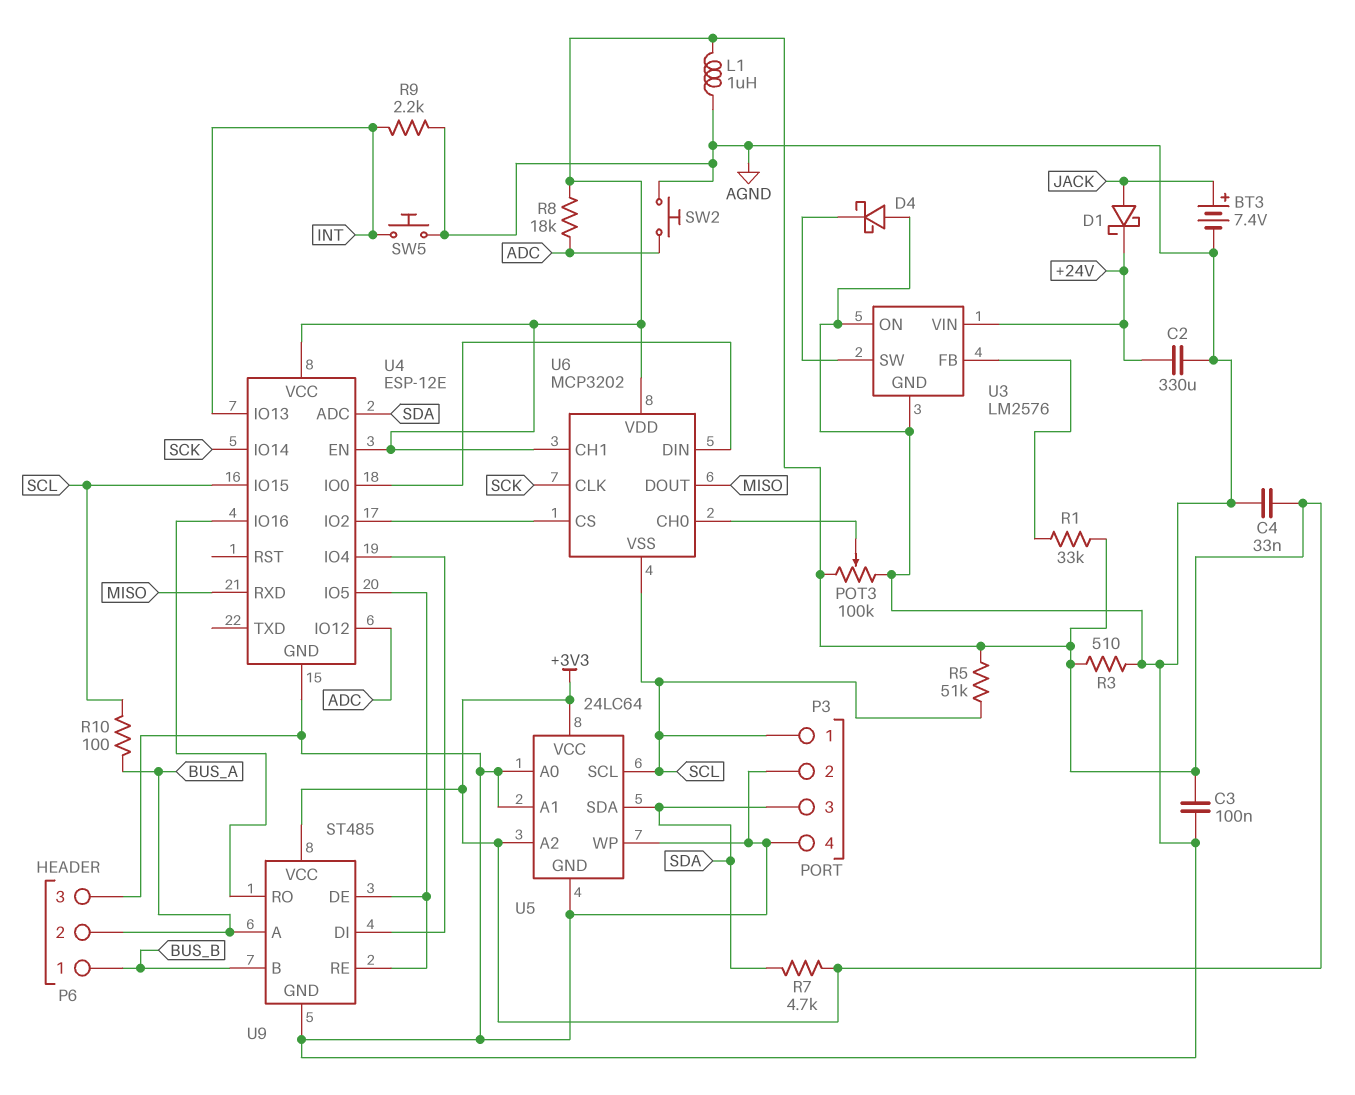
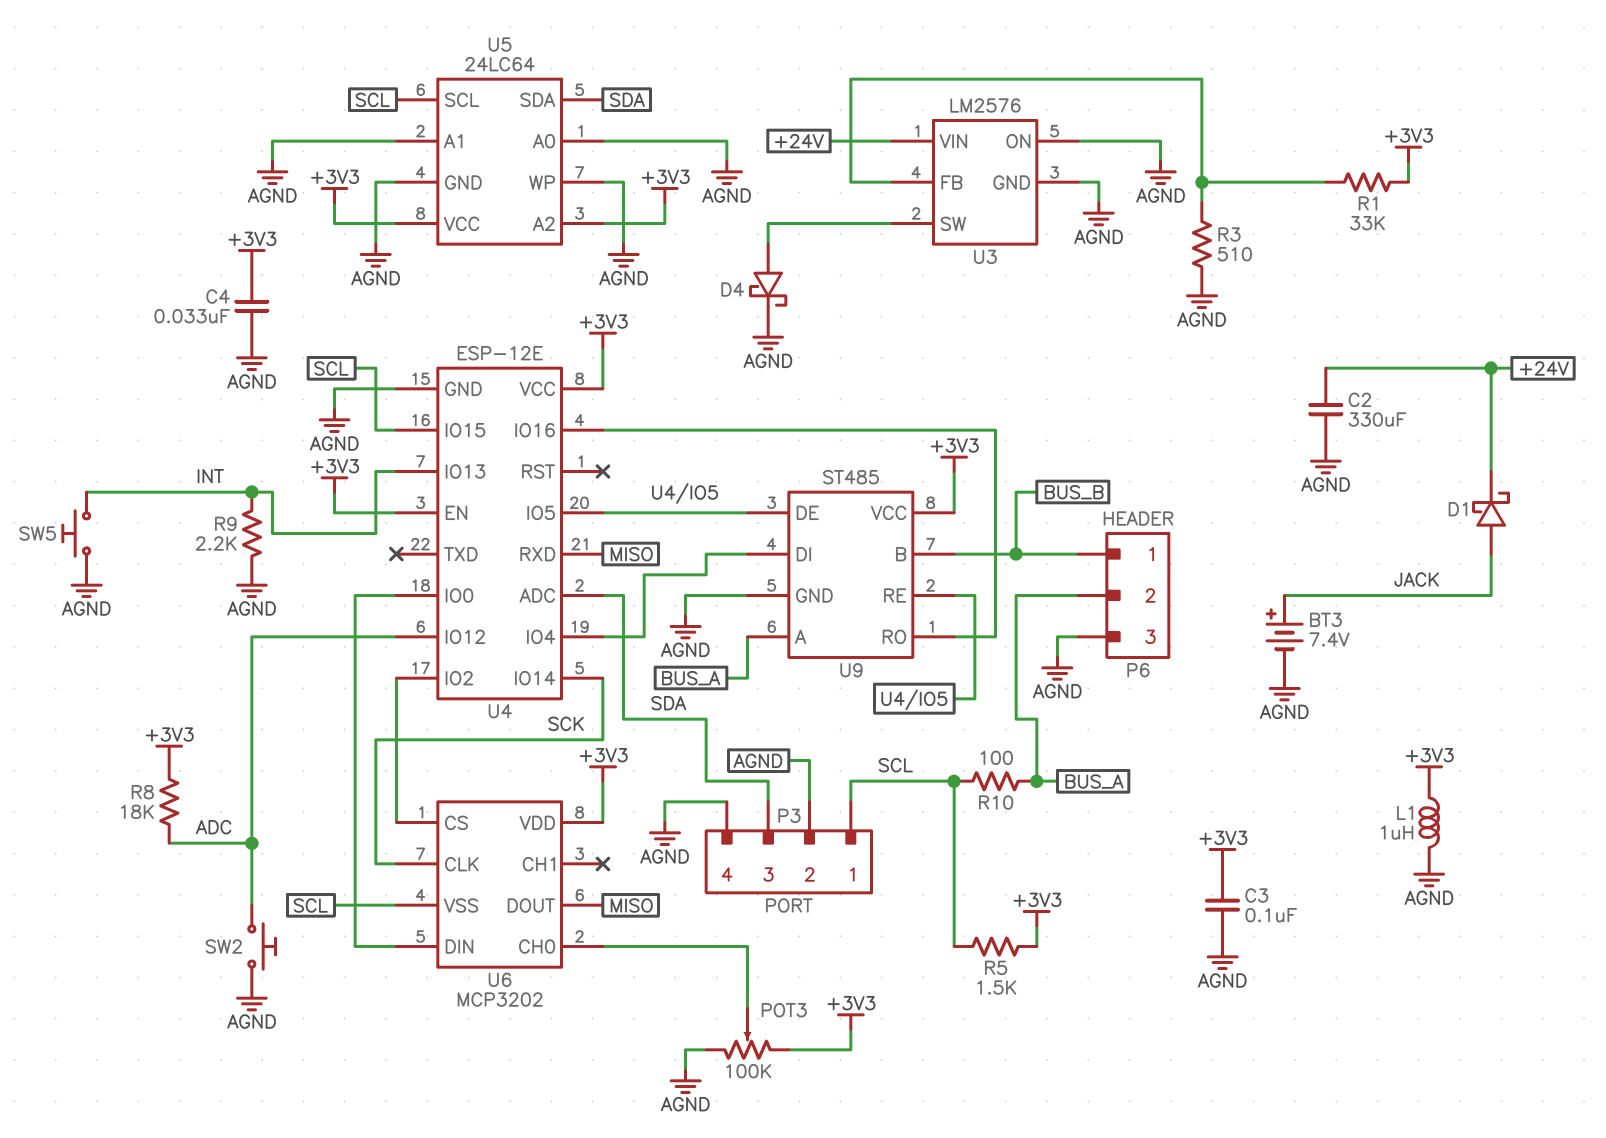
D4: schottky (A AGND, K U3/SW) -> schottky (A U3/SW, K AGND)
R3: 510 (+3V3, AGND) -> 510 (AGND, U3/FB)
R5: 51k (+3V3, SCL) -> 1.5k (+3V3, SCL)
R7: 4.7k (+3V3, SDA) -> none
U6 pin CH1: +3V3 -> none

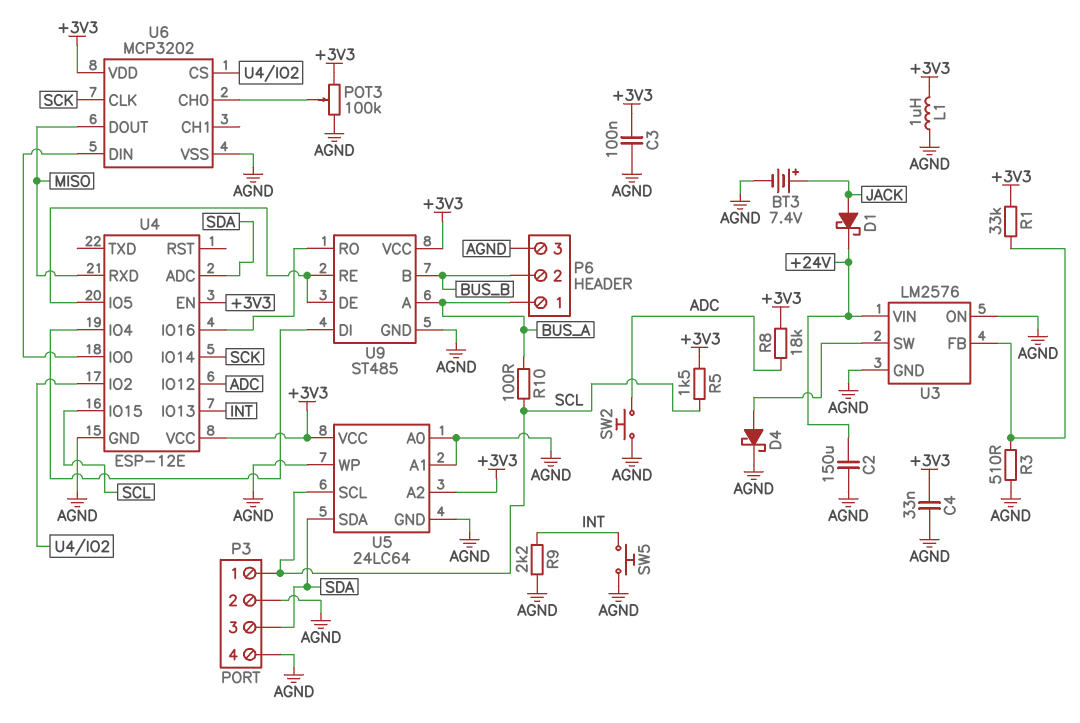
C2: 330uF (+24V, AGND) -> 150uF (+24V, AGND)
P6 pin 1: BUS_B -> BUS_A
P6 pin 2: BUS_A -> BUS_B
U6 pin VSS: SCL -> AGND

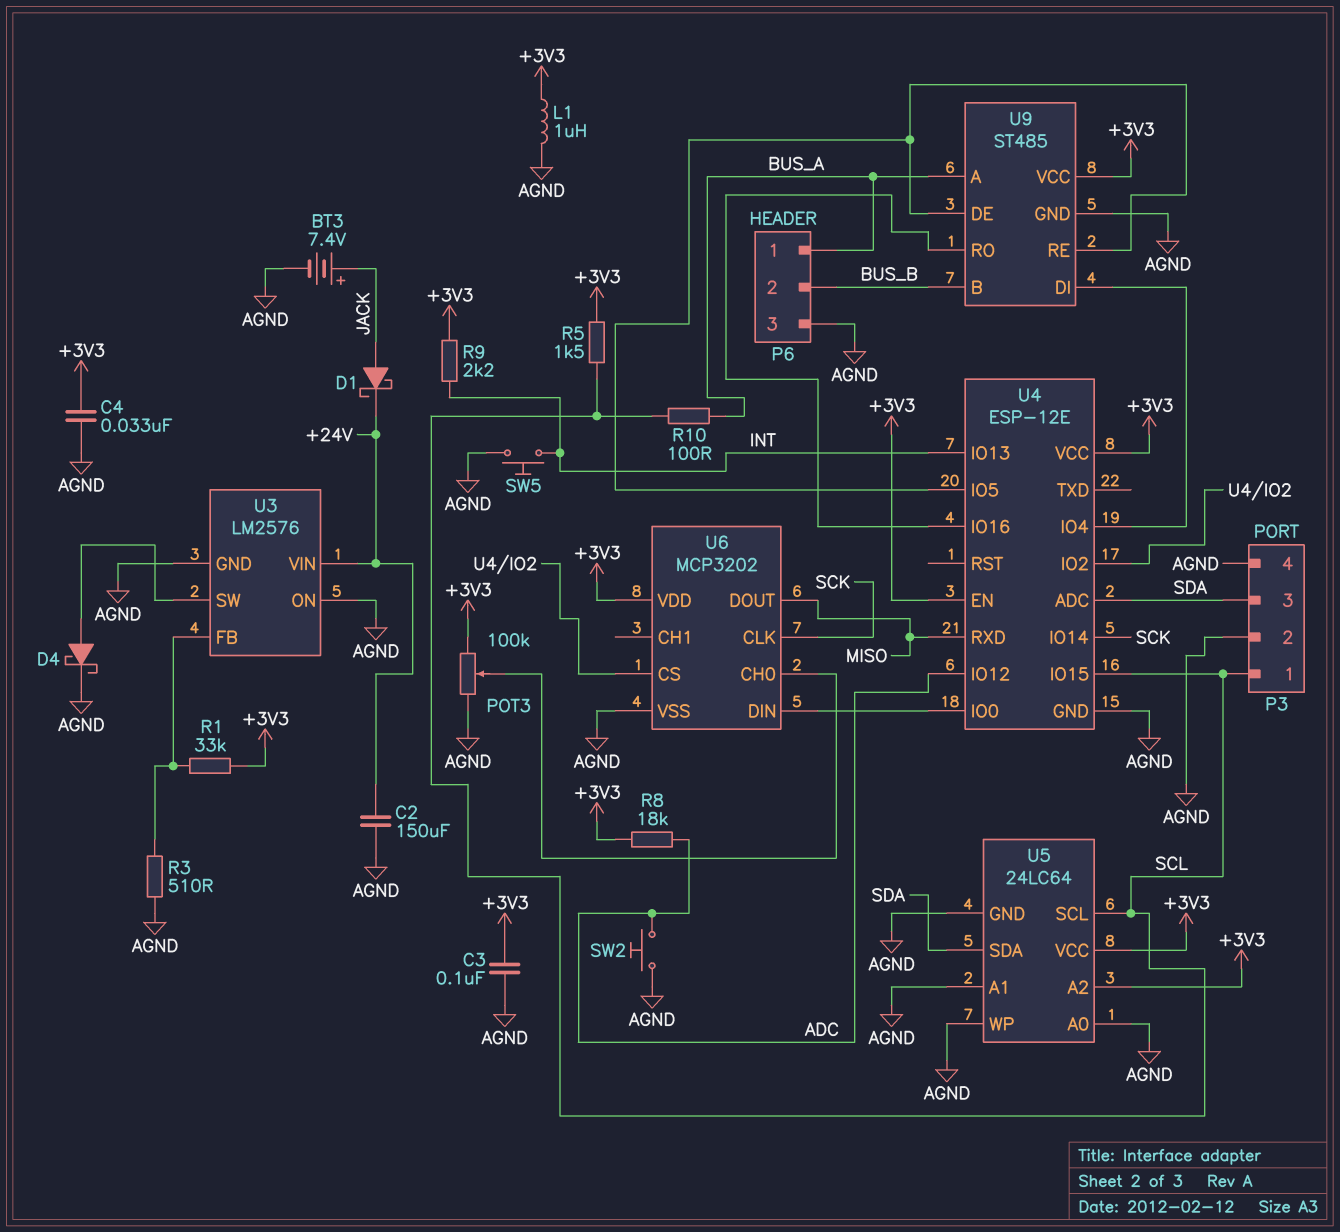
R9: 2.2k (AGND, INT) -> 2.2k (+3V3, INT)

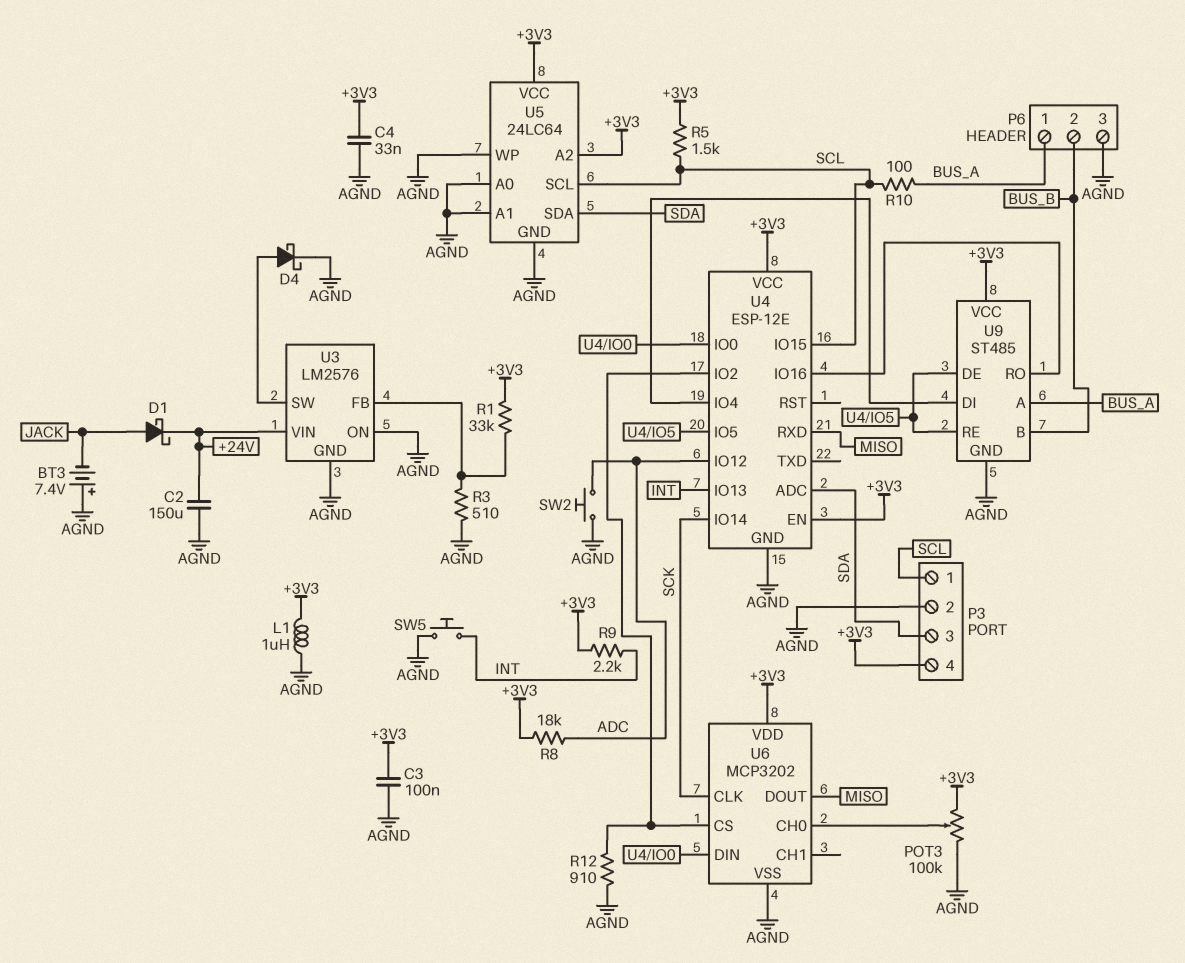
BT3: 7.4V (plus JACK, minus AGND) -> 7.4V (plus AGND, minus JACK)
P3 pin 4: AGND -> +3V3
R12: none -> 910 (AGND, U4/IO2)

